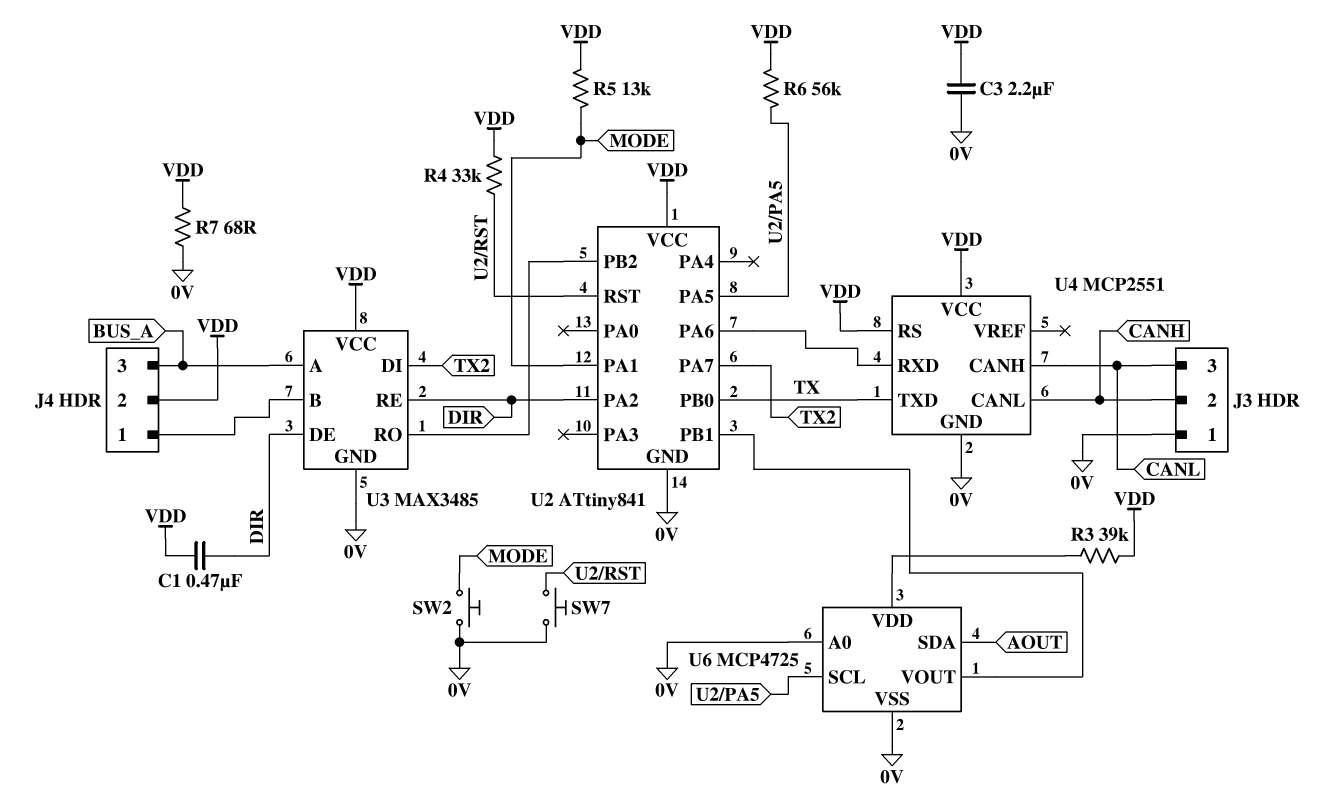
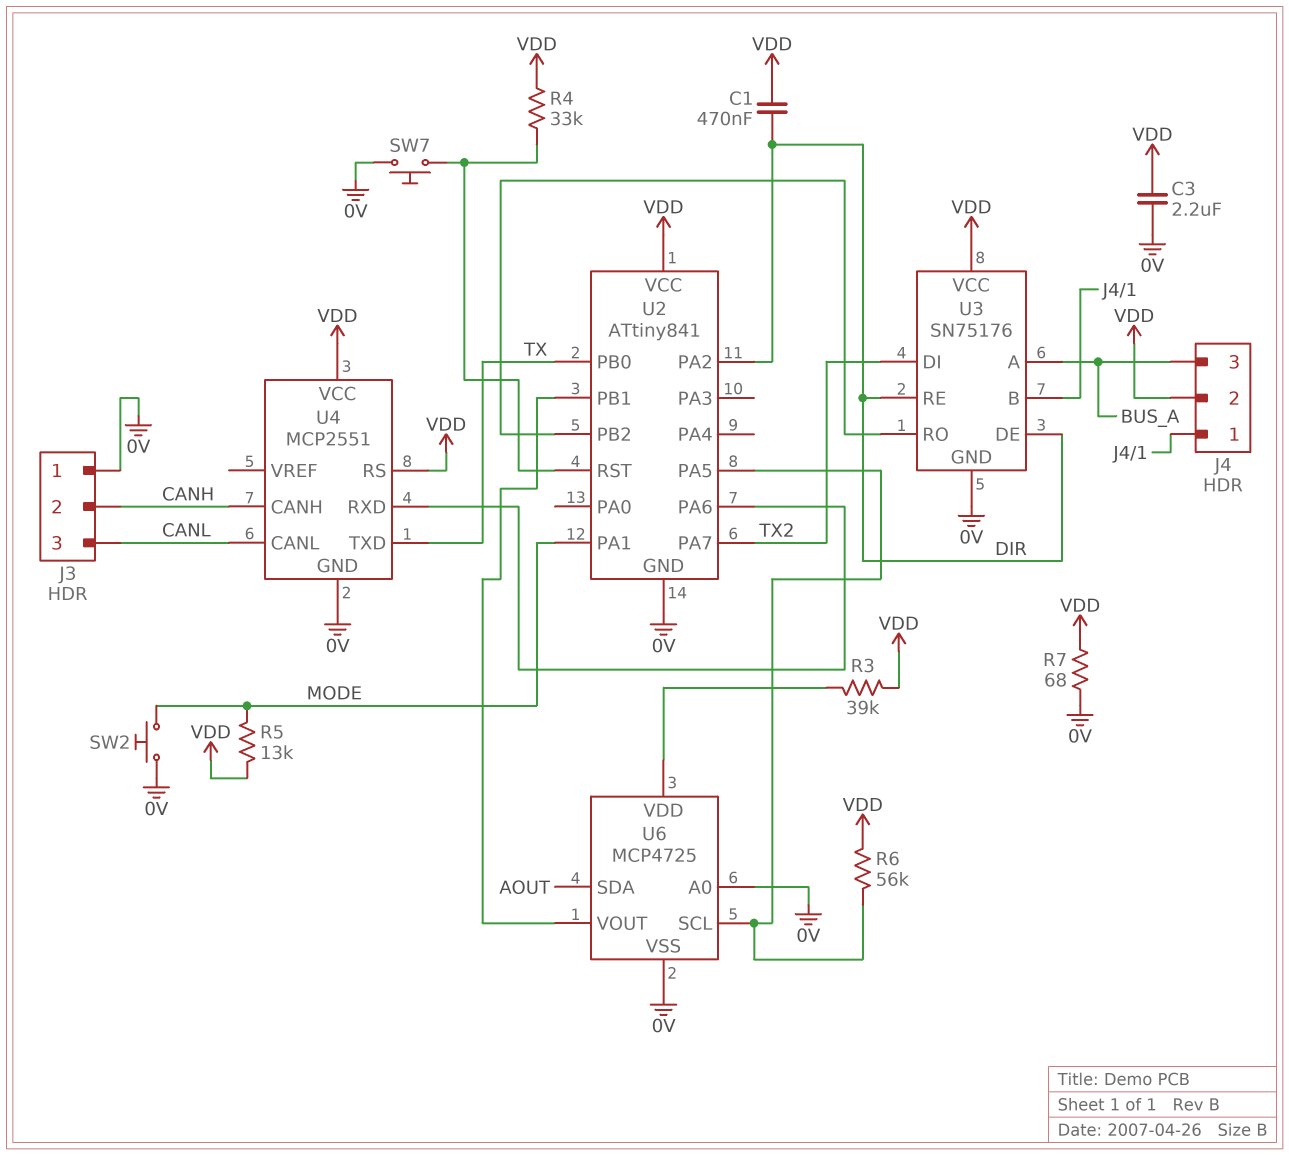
U3: MAX3485 -> SN75176
U4 pin CANH: CANL -> CANH
U4 pin CANL: CANH -> CANL

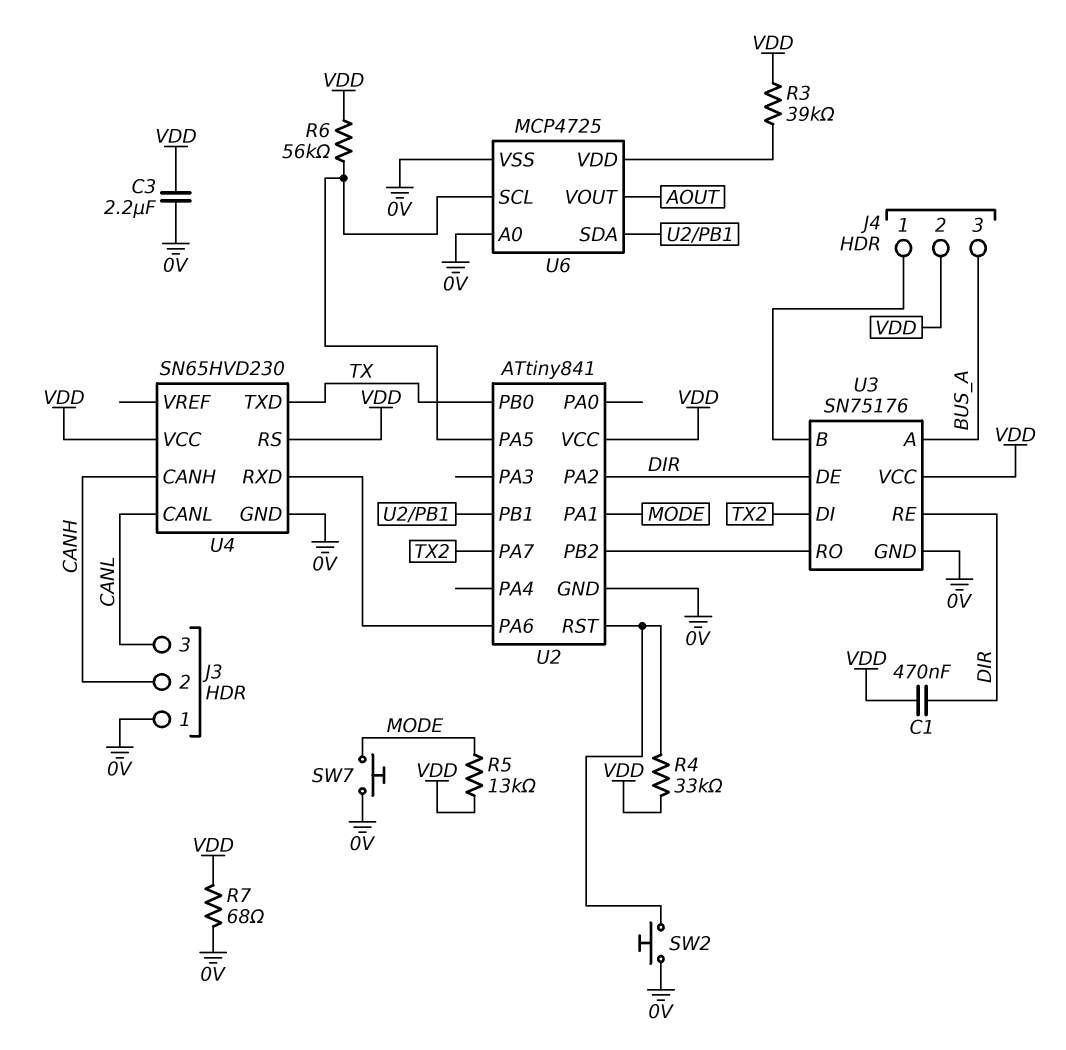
SW2: button (0V, MODE) -> button (0V, U2/RST)
SW7: button (0V, U2/RST) -> button (0V, MODE)
U4: MCP2551 -> SN65HVD230
U6 pin SDA: AOUT -> U2/PB1
U6 pin VOUT: U2/PB1 -> AOUT

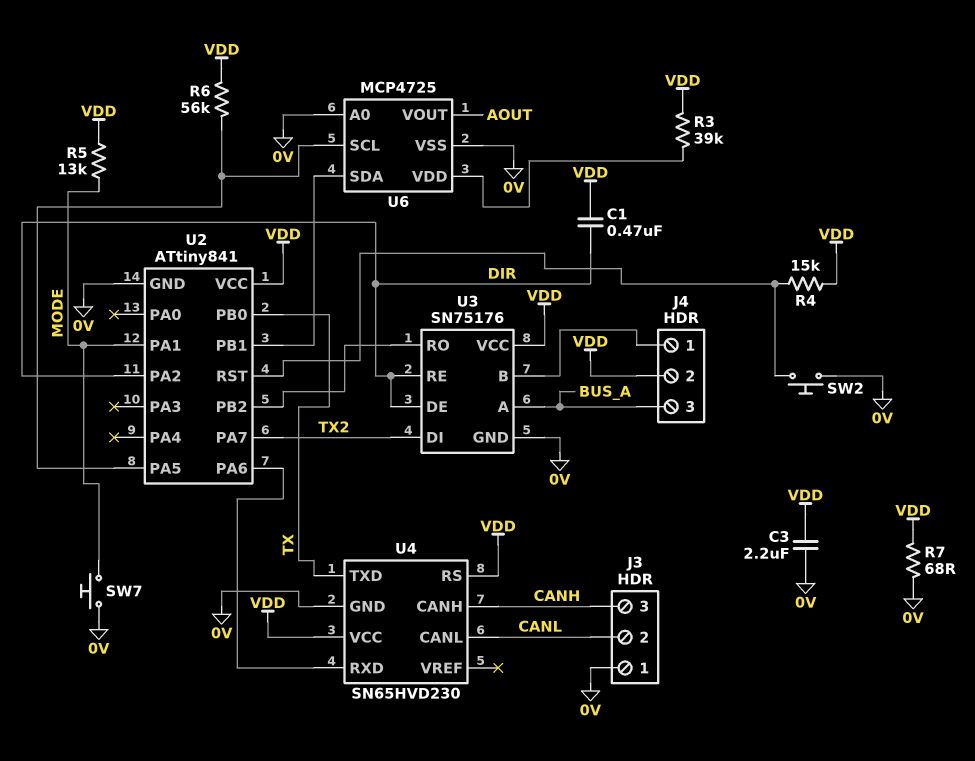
J3 pin 2: CANH -> CANL
J3 pin 3: CANL -> CANH
R4: 33k (U2/RST, VDD) -> 15k (U2/RST, VDD)

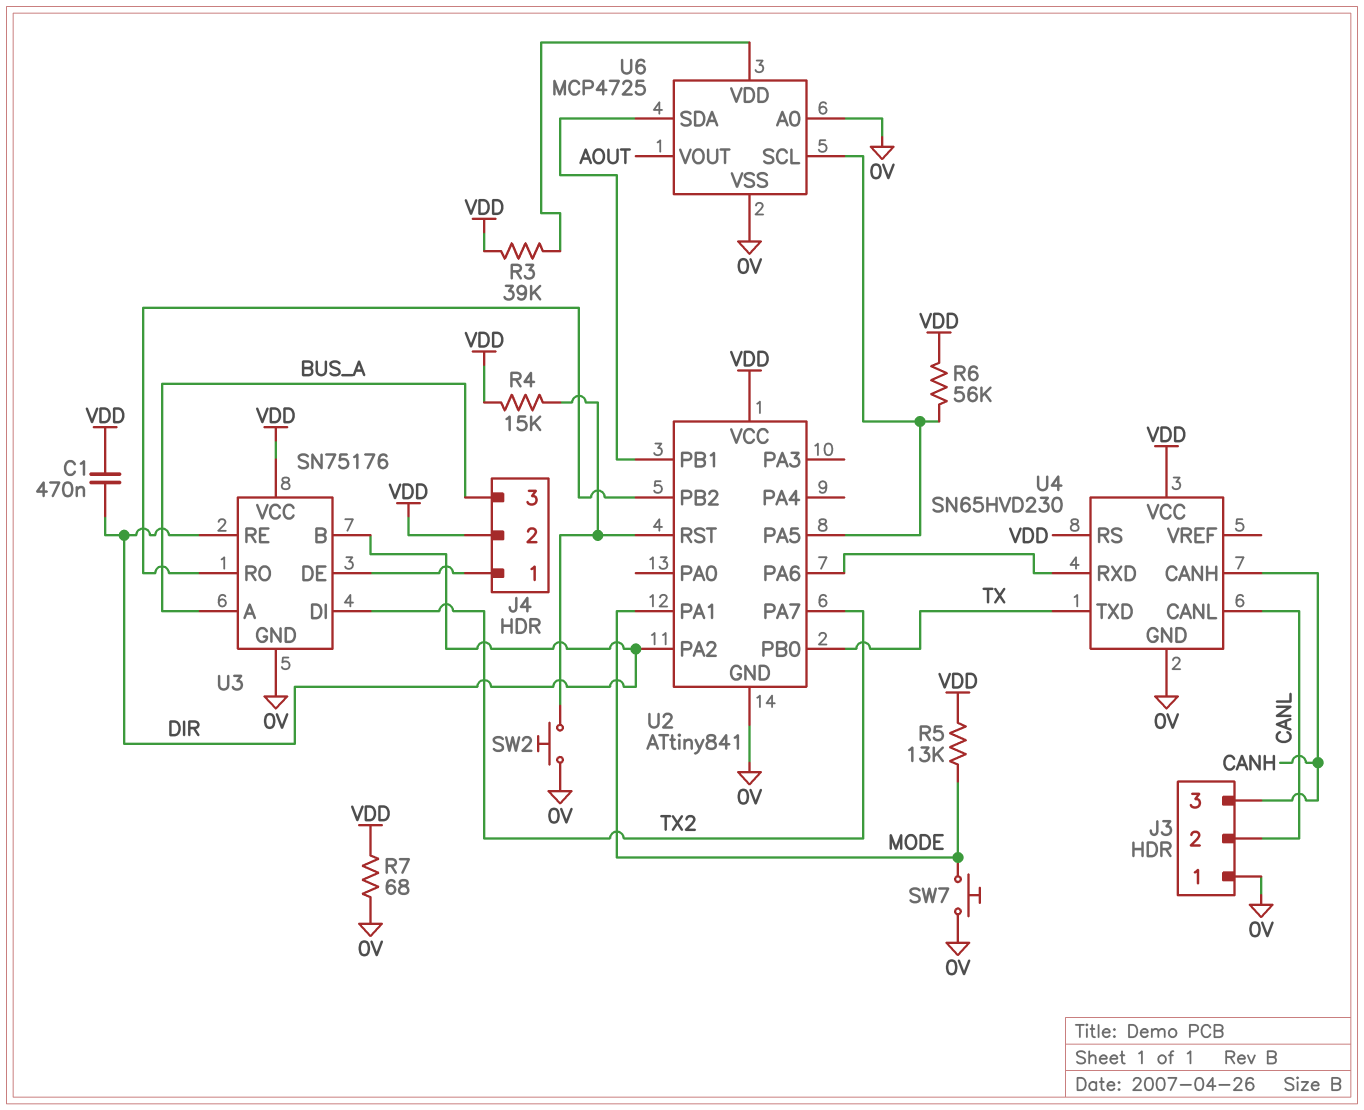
C3: 2.2uF (0V, VDD) -> none
U3 pin B: J4/1 -> DIR
U3 pin DE: DIR -> J4/1

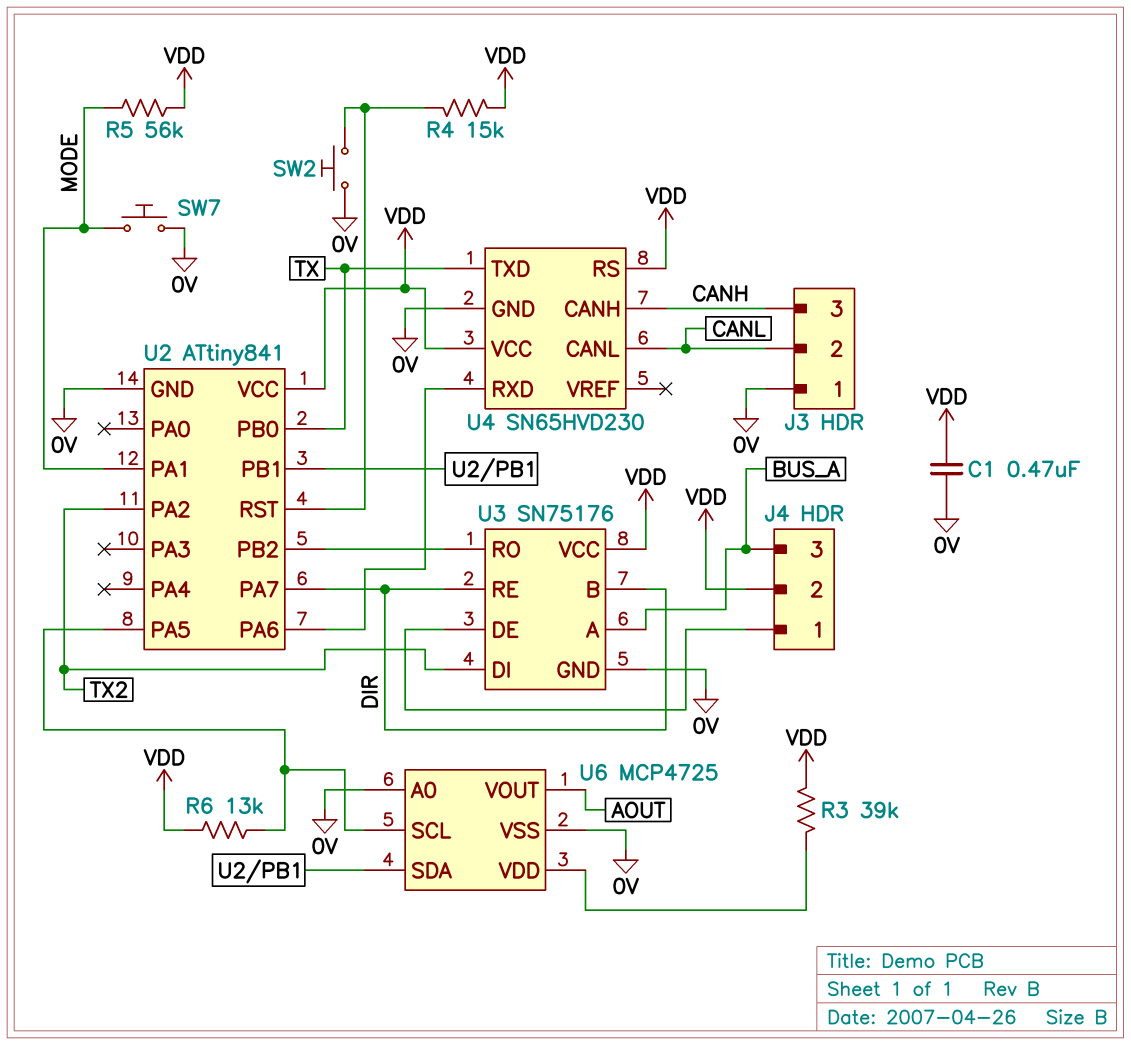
C1: 470nF (DIR, VDD) -> 470nF (0V, VDD)
R5: 13k (MODE, VDD) -> 56k (MODE, VDD)
R6: 56k (U2/PA5, VDD) -> 13k (U2/PA5, VDD)
R7: 68 (0V, VDD) -> none
U2 pin PA2: DIR -> TX2
U2 pin PA7: TX2 -> DIR

